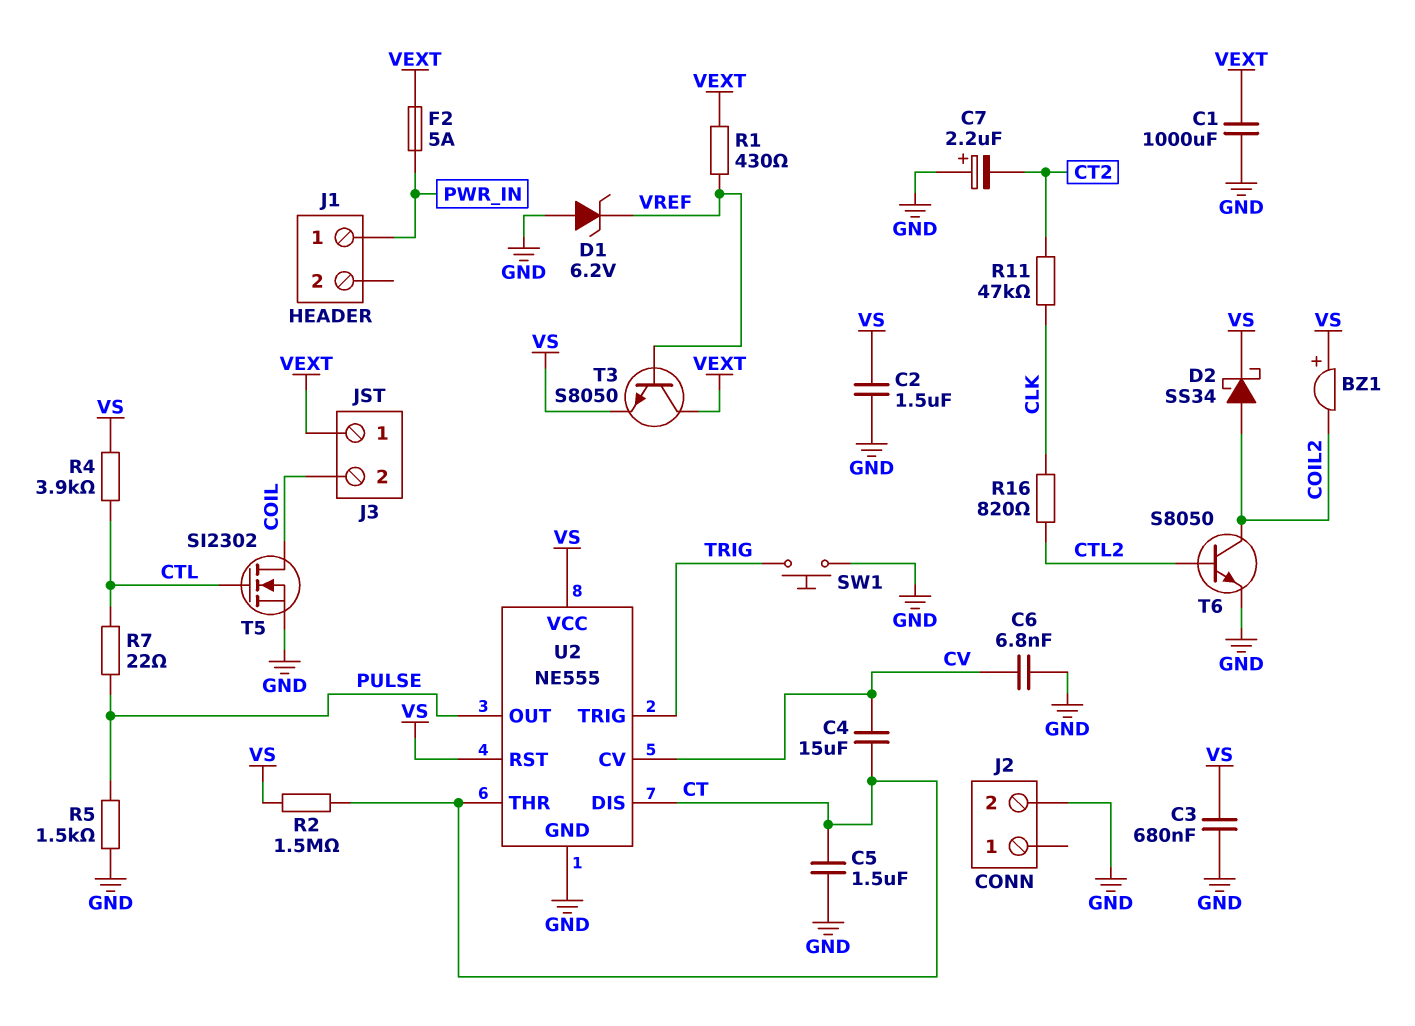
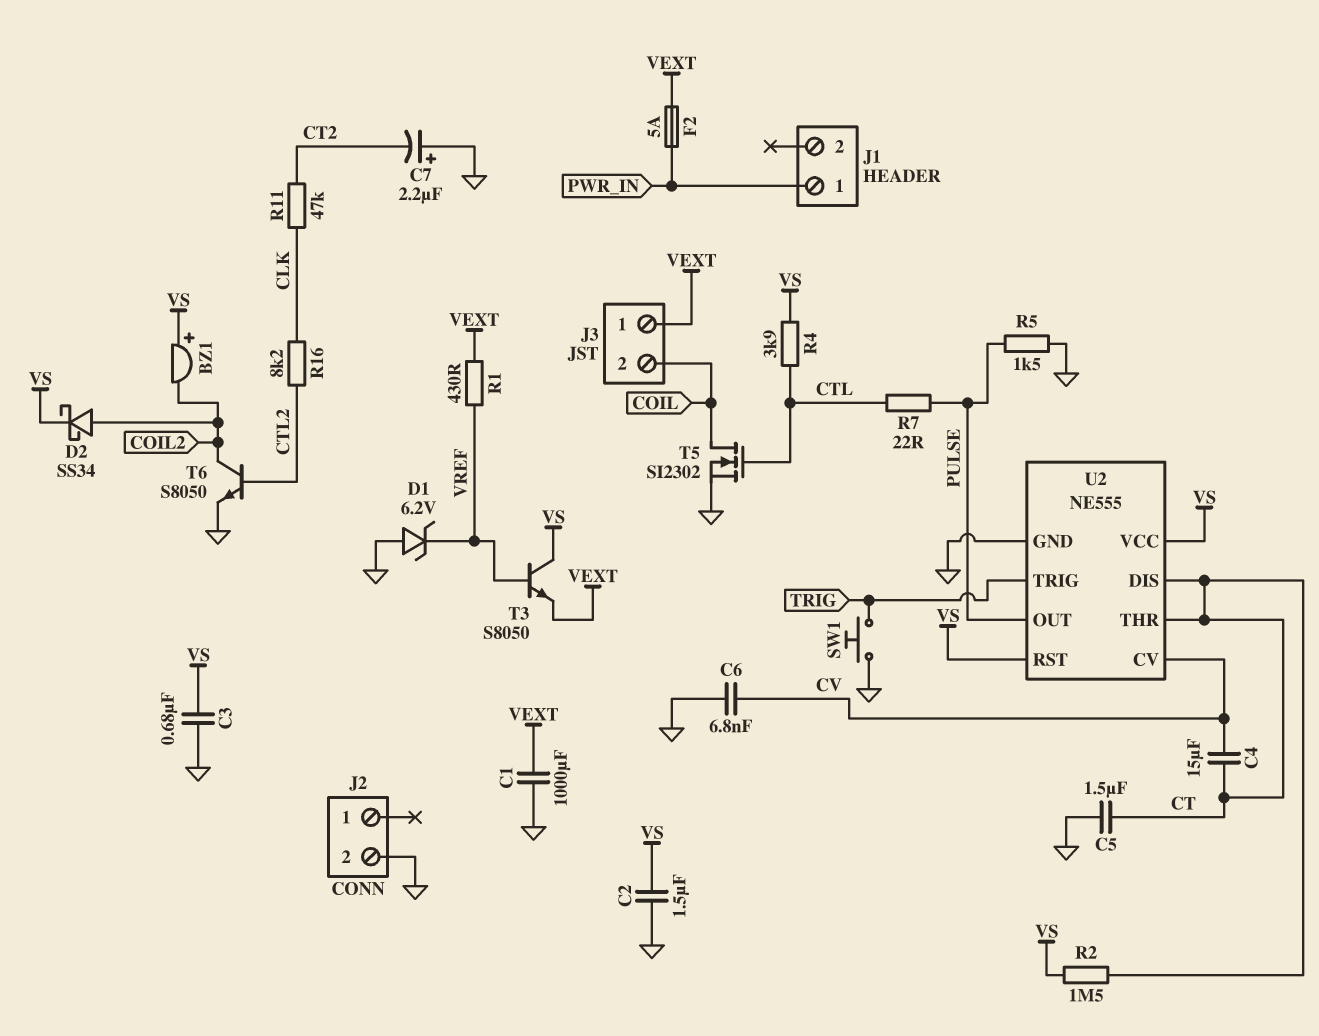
R16: 820 (CLK, CTL2) -> 8.2k (CLK, CTL2)
T3: NPN S8050 (B VREF, C VEXT, E VS) -> NPN S8050 (B VREF, C VS, E VEXT)

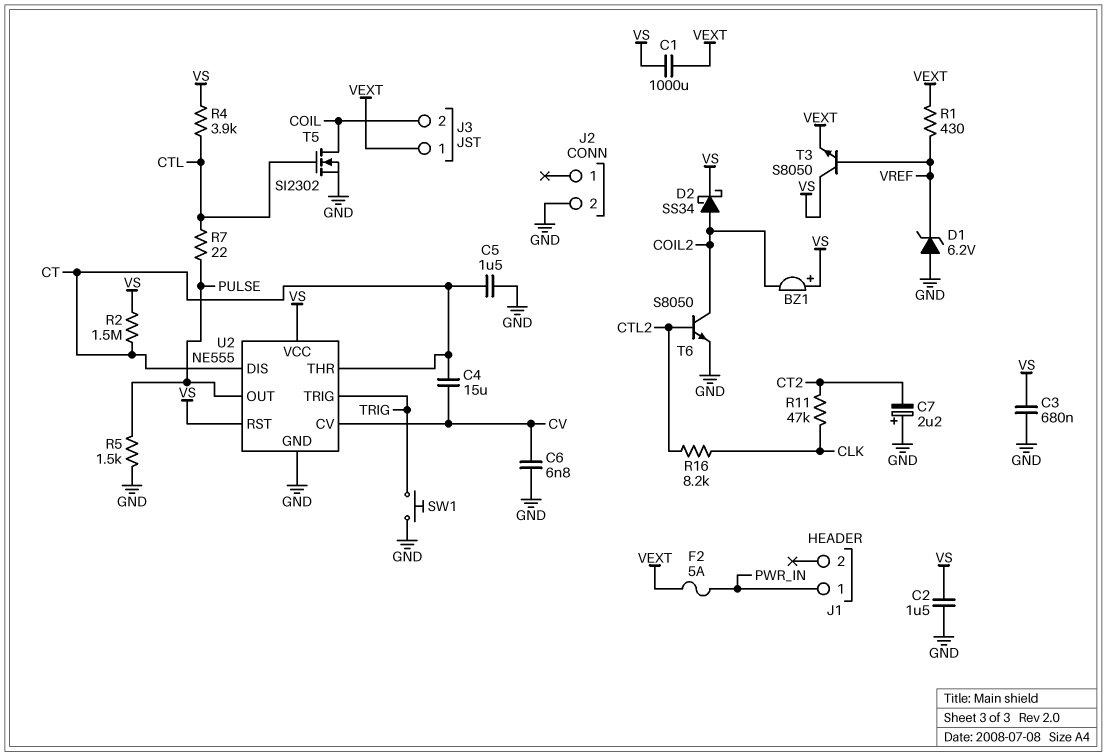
C1: 1000uF (GND, VEXT) -> 1000uF (VEXT, VS)

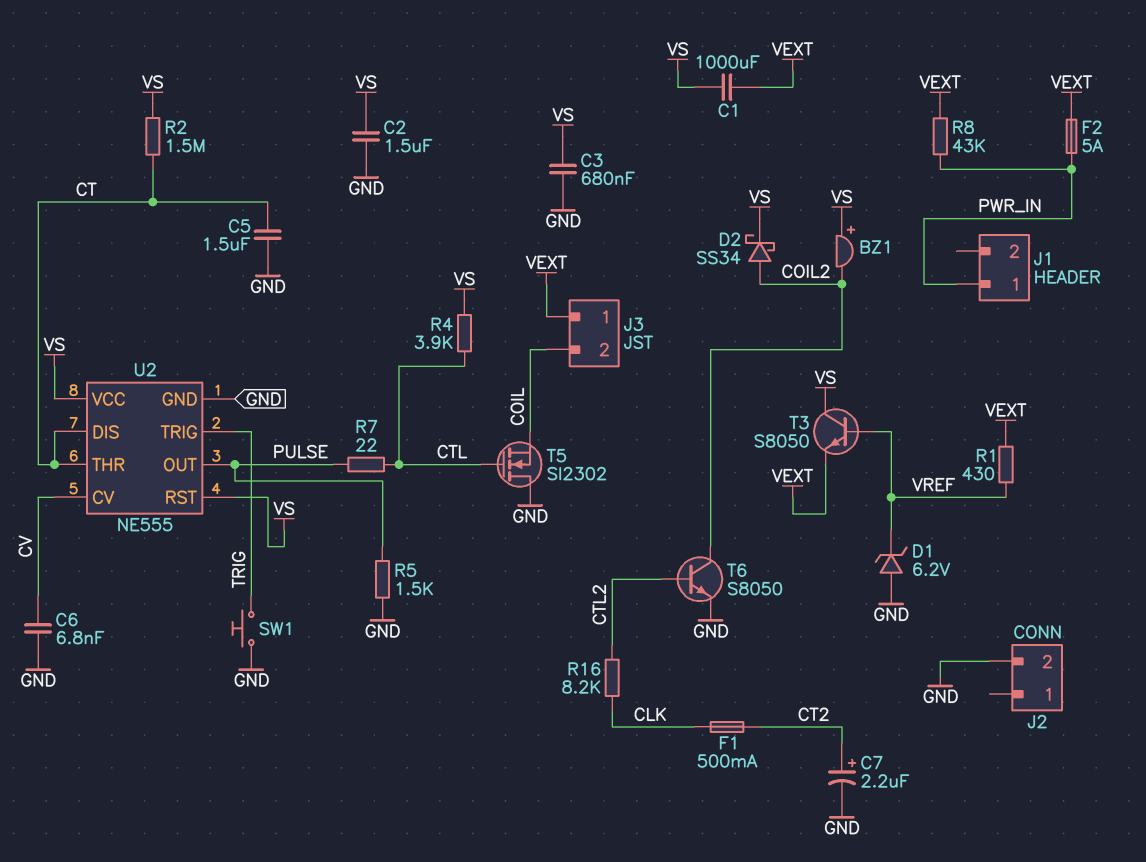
C4: 15uF (CT, CV) -> none
C7: 2.2uF (plus GND, minus CT2) -> 2.2uF (plus CT2, minus GND)
F1: none -> 500mA (CLK, CT2)
R8: none -> 43k (PWR_IN, VEXT)
R11: 47k (CLK, CT2) -> none
T5: NMOS SI2302 (G CTL, D COIL, S GND) -> NMOS SI2302 (G CTL, D GND, S COIL)

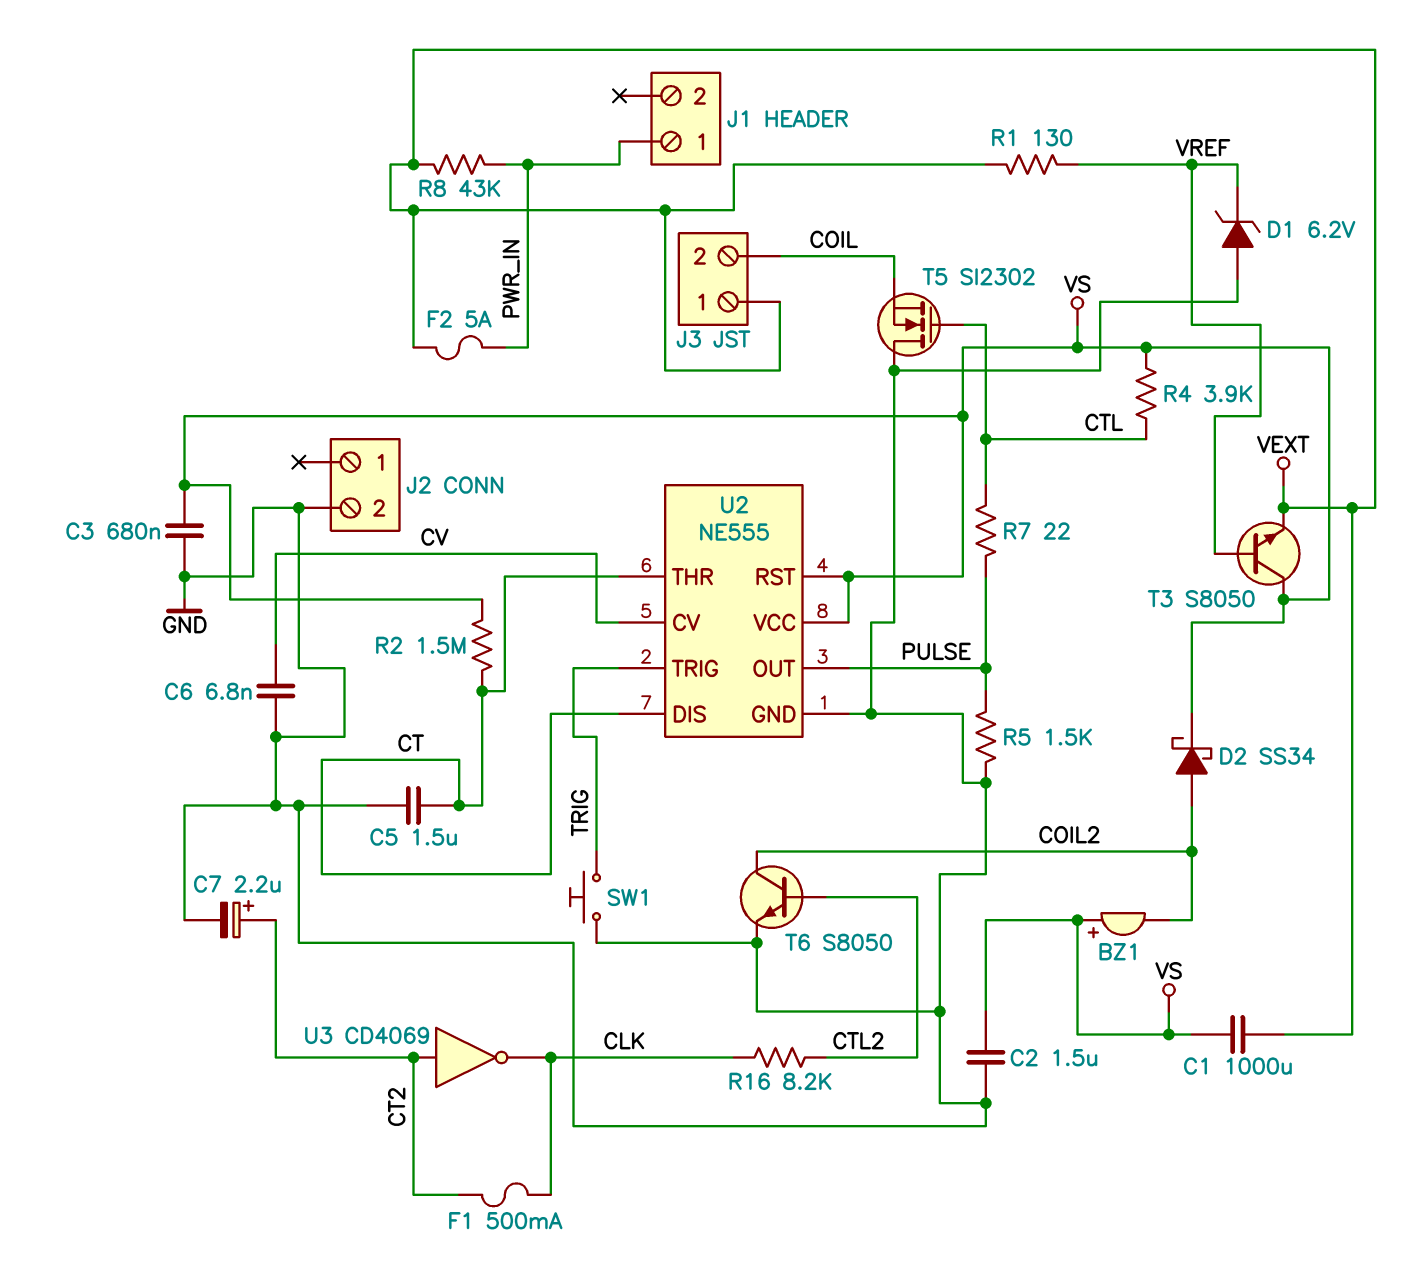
R1: 430 (VEXT, VREF) -> 130 (VEXT, VREF)
U3: none -> NOT CD4069 (in CT2, out CLK)

